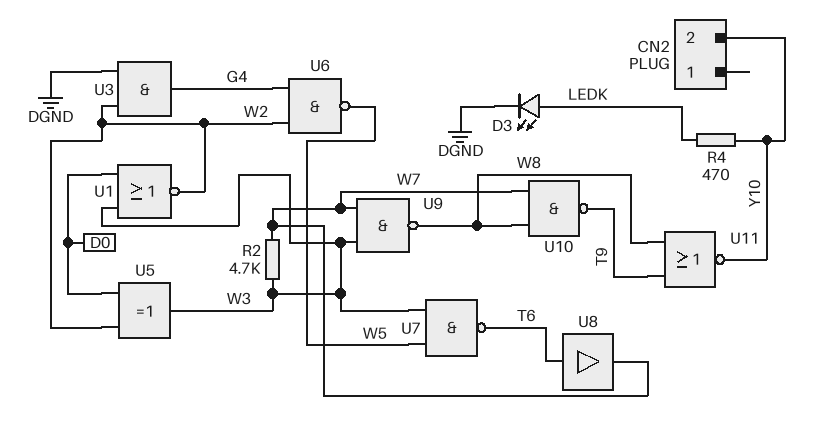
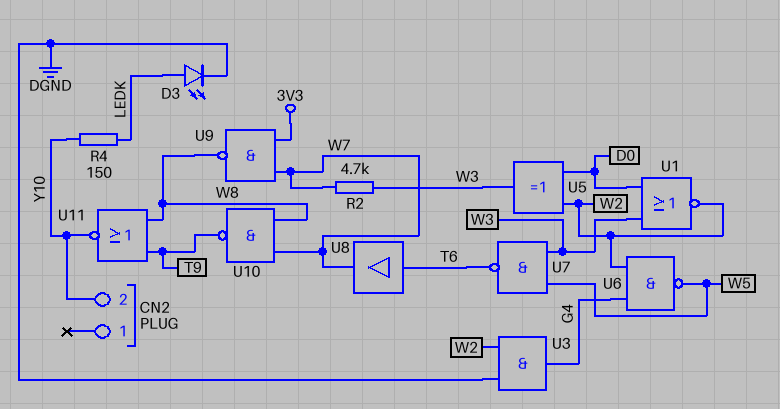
R4: 470 (LEDK, Y10) -> 150 (LEDK, Y10)
U9: NAND (in W3, in W7, out W8) -> NAND (in 3V3, in W7, out W8)

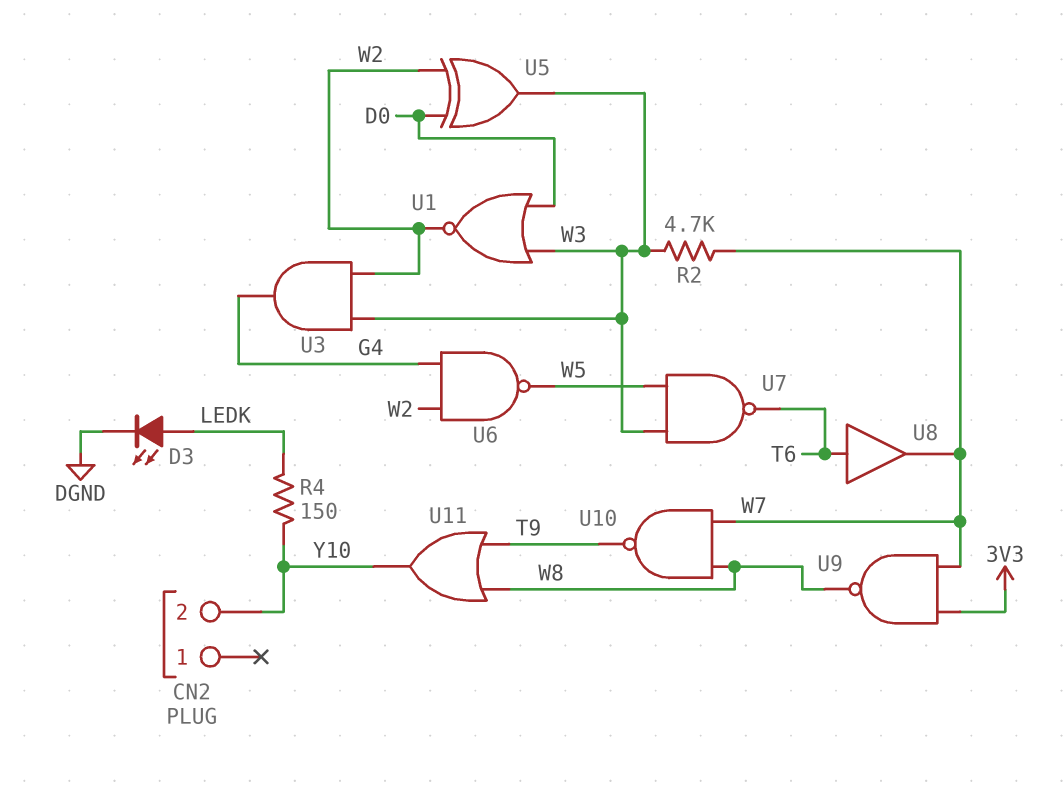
U3: AND (in DGND, in W2, out G4) -> AND (in W2, in W3, out G4)
U11: NOR (in T9, in W8, out Y10) -> OR (in T9, in W8, out Y10)

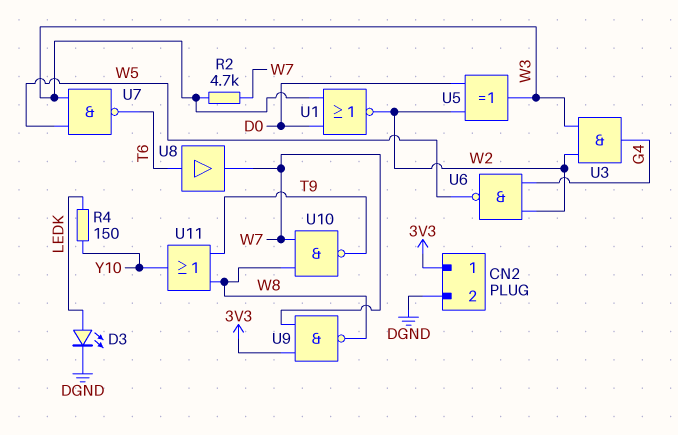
CN2 pin 1: none -> 3V3
CN2 pin 2: Y10 -> DGND

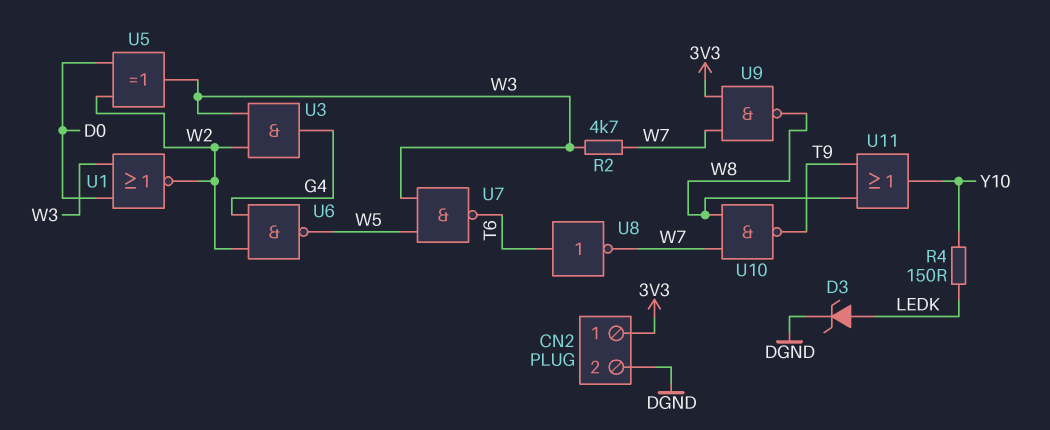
D3: LED (A LEDK, K DGND) -> zener (A LEDK, K DGND)
U8: buffer (in T6, out W7) -> NOT (in T6, out W7)

